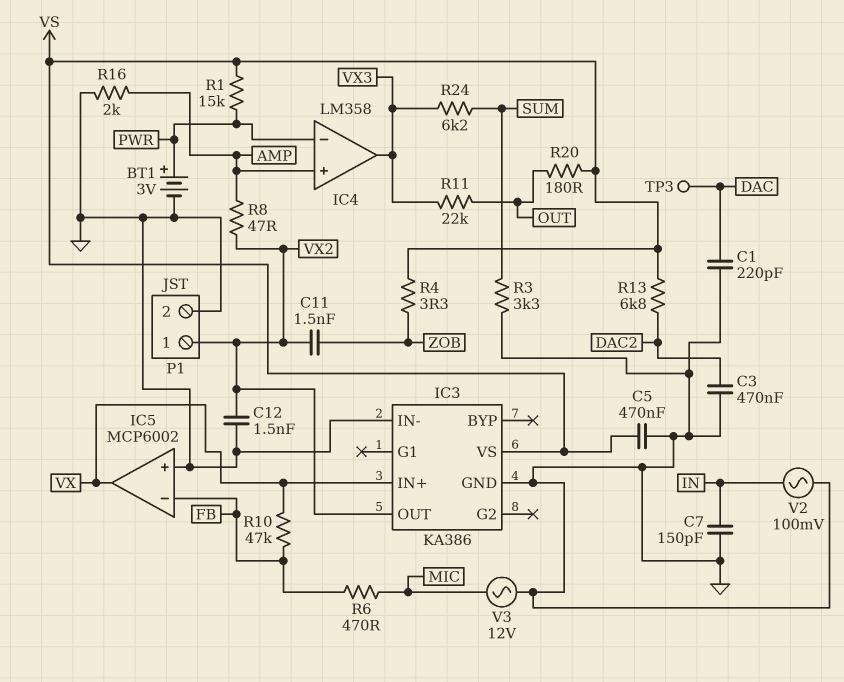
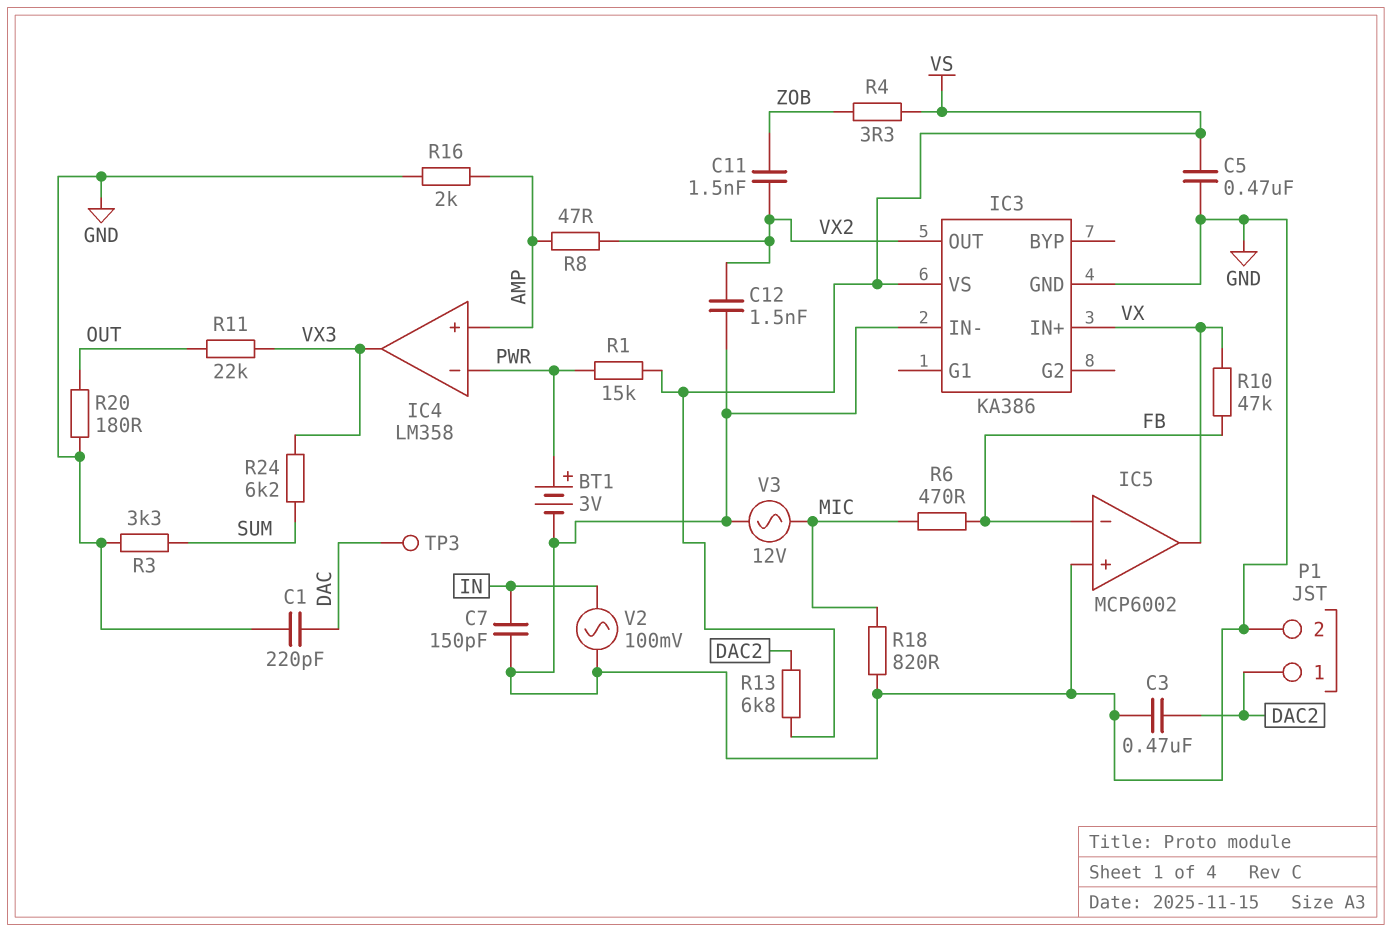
P1 pin 1: VX2 -> DAC2
R18: none -> 820 (GND, MIC)
R20: 180 (OUT, VS) -> 180 (GND, OUT)

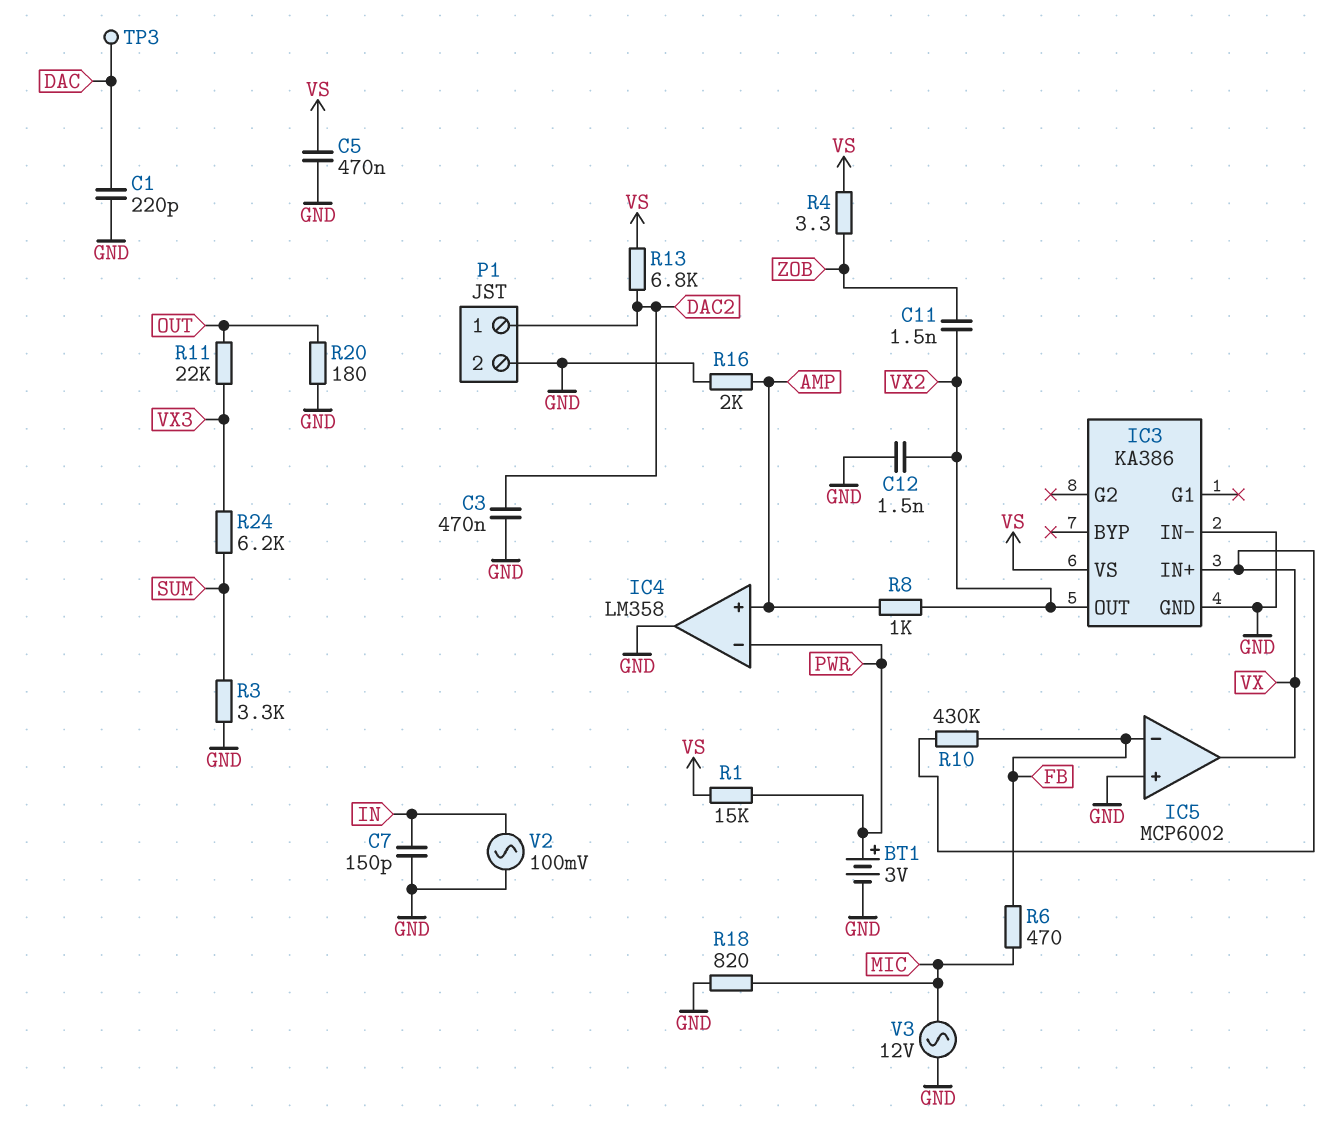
IC4 pin out: VX3 -> GND
R8: 47 (AMP, VX2) -> 1k (AMP, VX2)
R10: 47k (FB, VX) -> 430k (FB, VX)

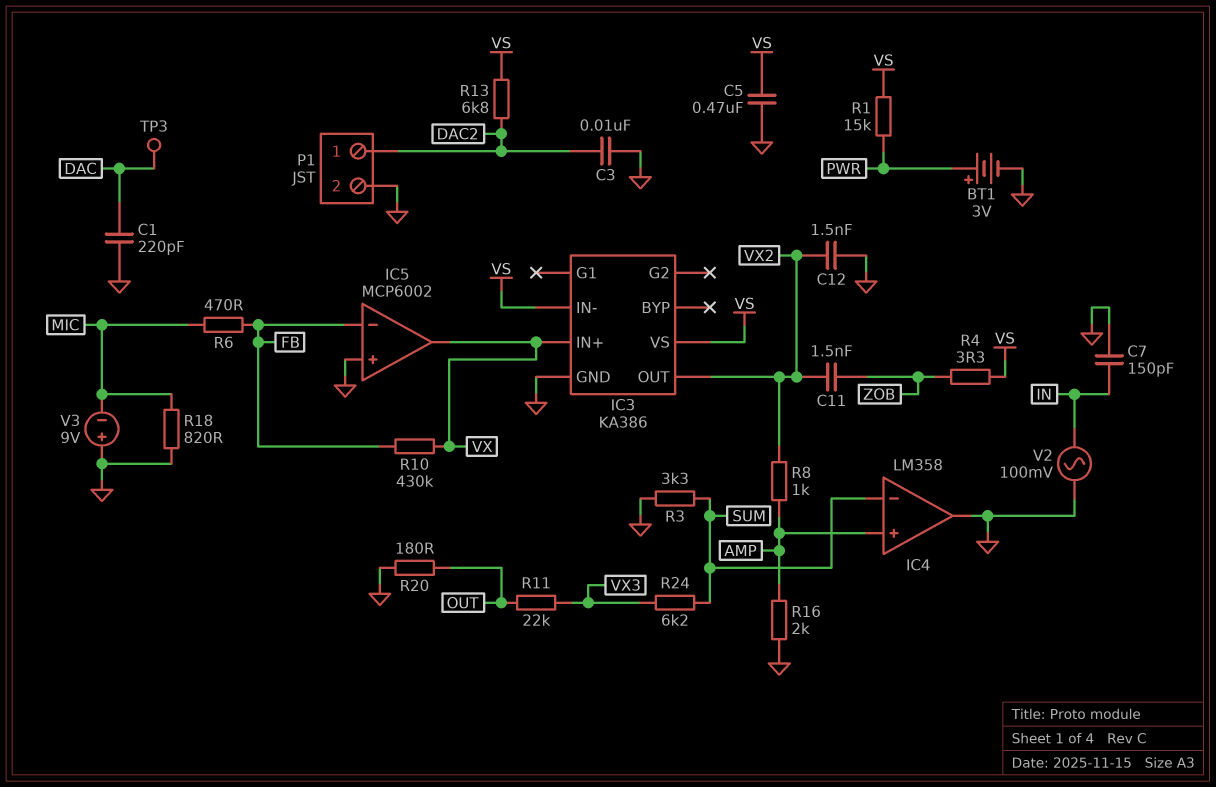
C3: 470nF (DAC2, GND) -> 10nF (DAC2, GND)
IC3 pin IN-: GND -> VS
IC4 pin in-: PWR -> SUM
V3: AC 12V (GND, MIC) -> 9V (plus GND, minus MIC)

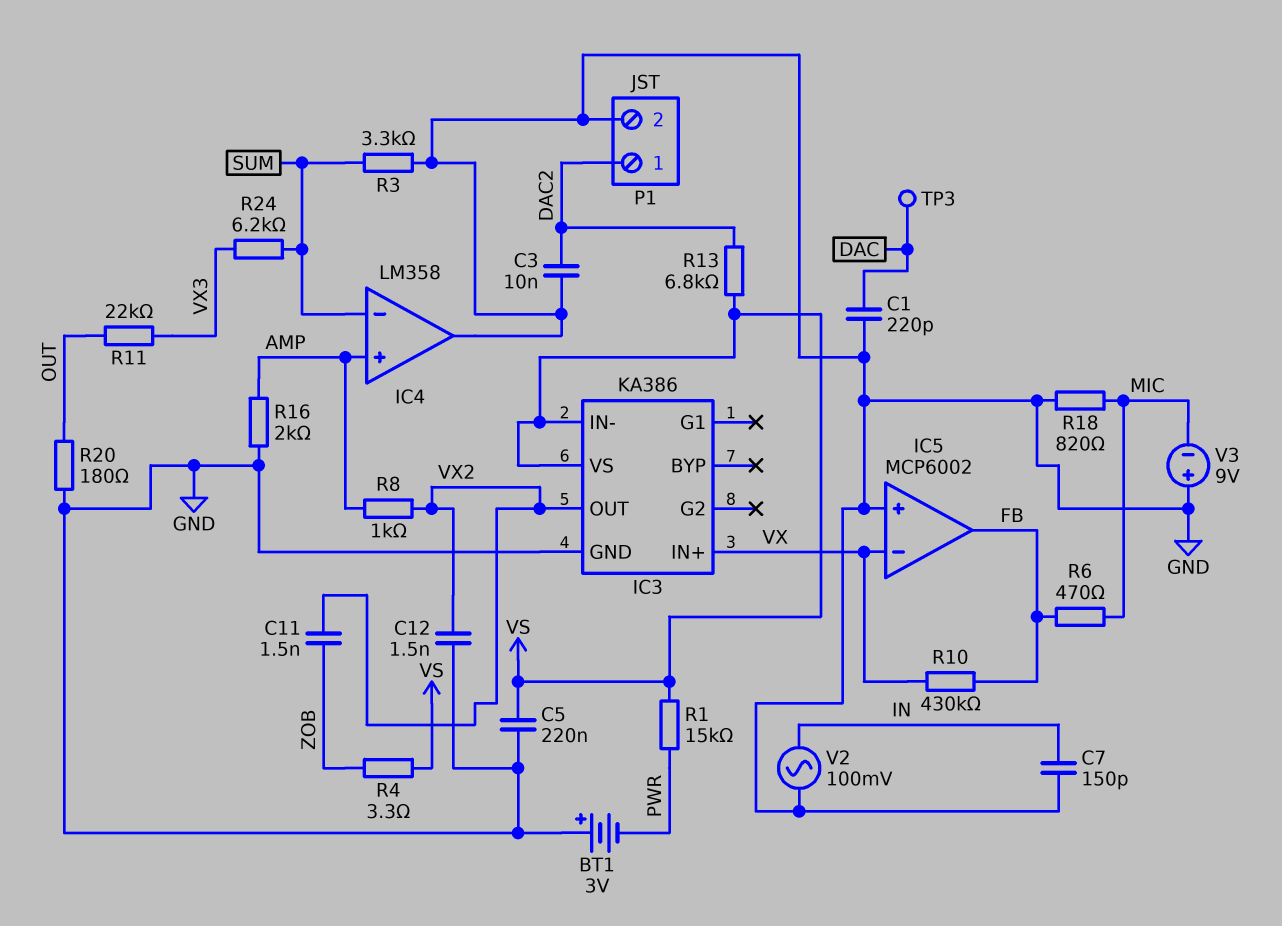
BT1: 3V (plus PWR, minus GND) -> 3V (plus GND, minus PWR)
C5: 470nF (GND, VS) -> 220nF (GND, VS)
IC5 pin in-: FB -> VX
IC5 pin out: VX -> FB

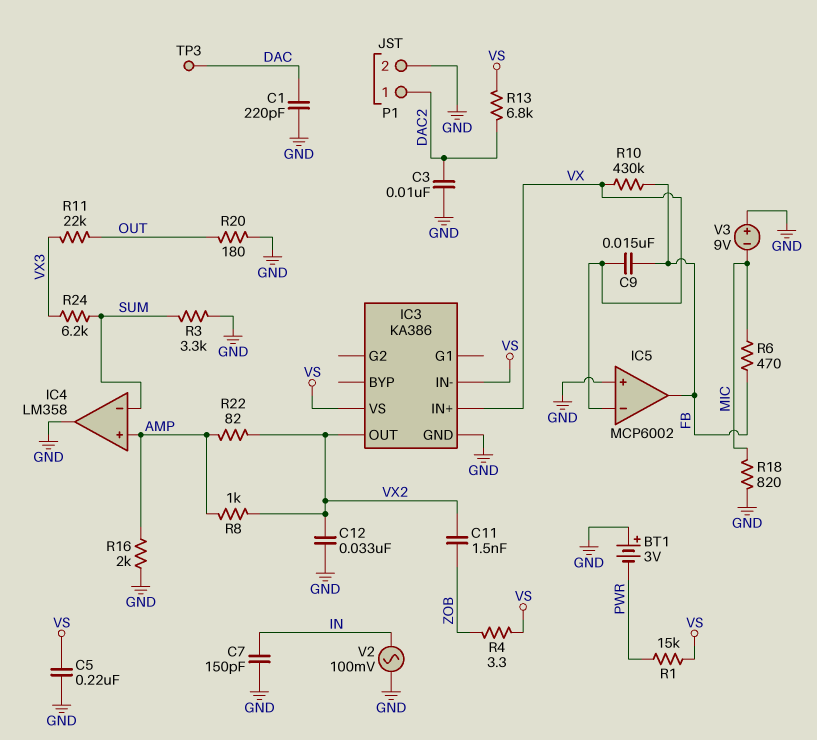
C9: none -> 15nF (FB, VX)
C12: 1.5nF (GND, VX2) -> 33nF (GND, VX2)
R22: none -> 82 (AMP, VX2)

